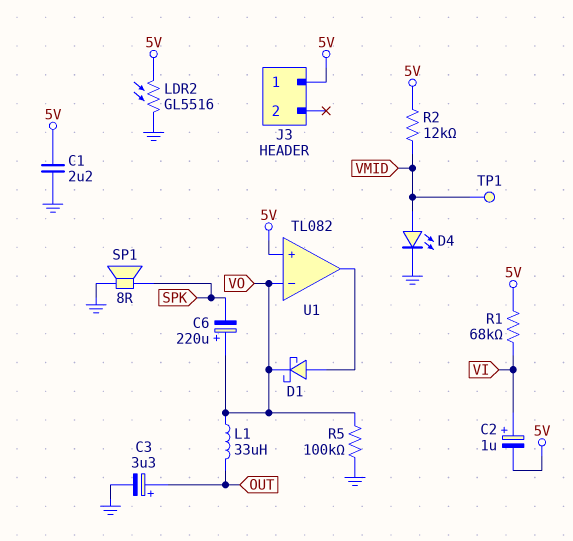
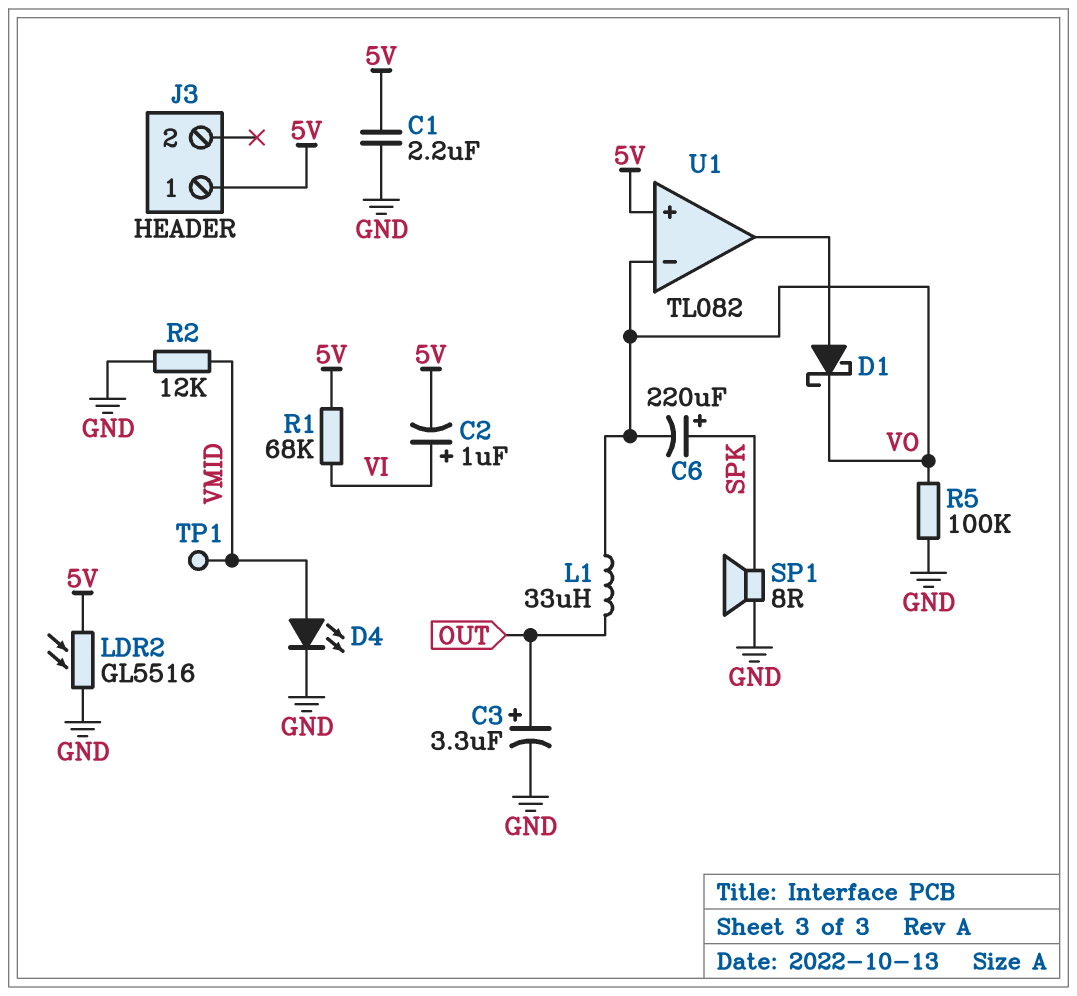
C6: 220uF (plus VO, minus SPK) -> 220uF (plus SPK, minus VO)
R2: 12k (5V, VMID) -> 12k (GND, VMID)

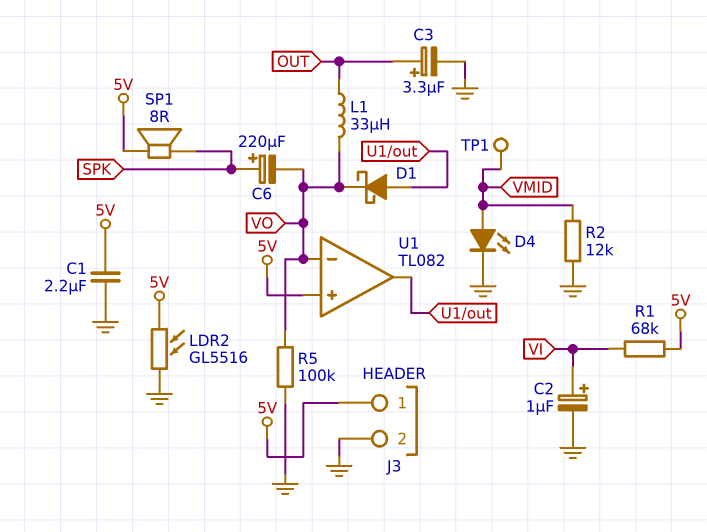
C2: 1uF (plus VI, minus 5V) -> 1uF (plus VI, minus GND)
J3 pin 2: none -> GND
SP1: speaker 8R (GND, SPK) -> speaker 8R (5V, SPK)

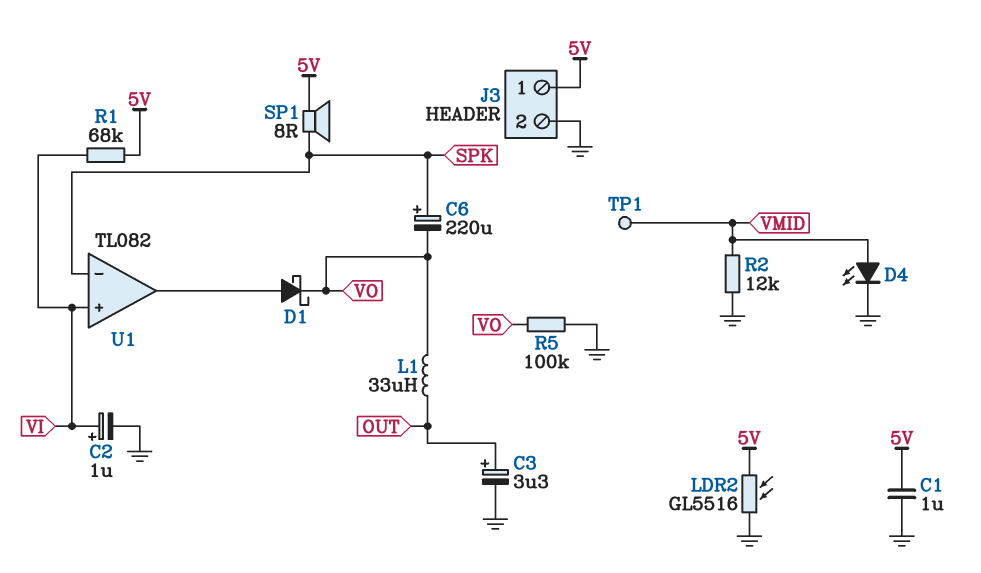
C1: 2.2uF (5V, GND) -> 1uF (5V, GND)
U1 pin in+: 5V -> VI
U1 pin in-: VO -> SPK

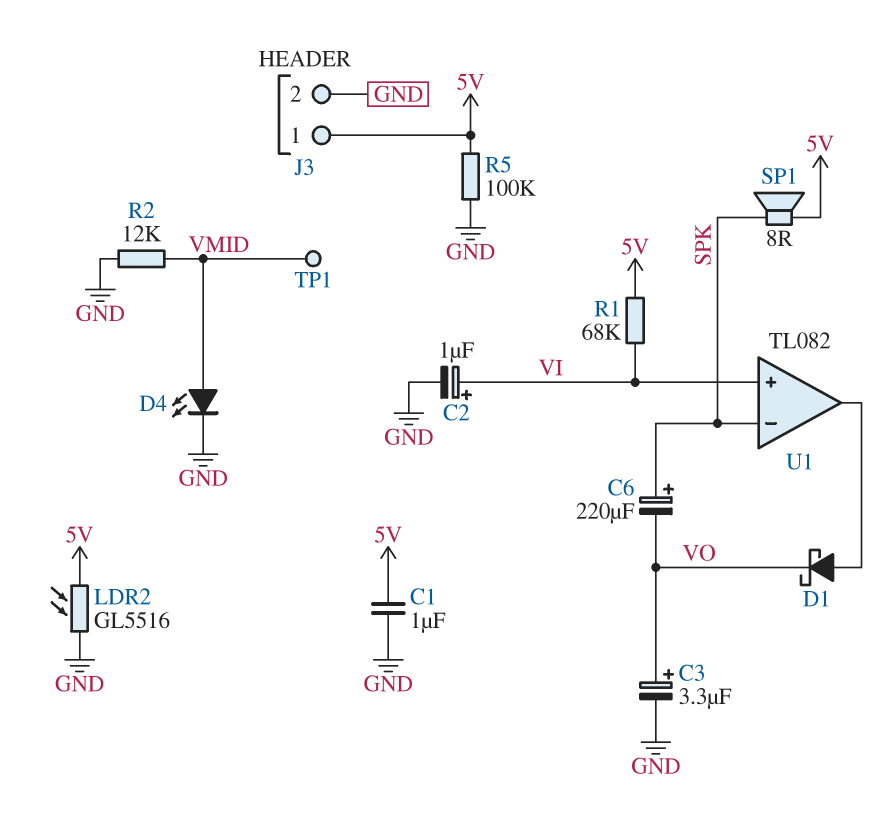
C3: 3.3uF (plus OUT, minus GND) -> 3.3uF (plus VO, minus GND)
L1: 33uH (OUT, VO) -> none
R5: 100k (GND, VO) -> 100k (5V, GND)

